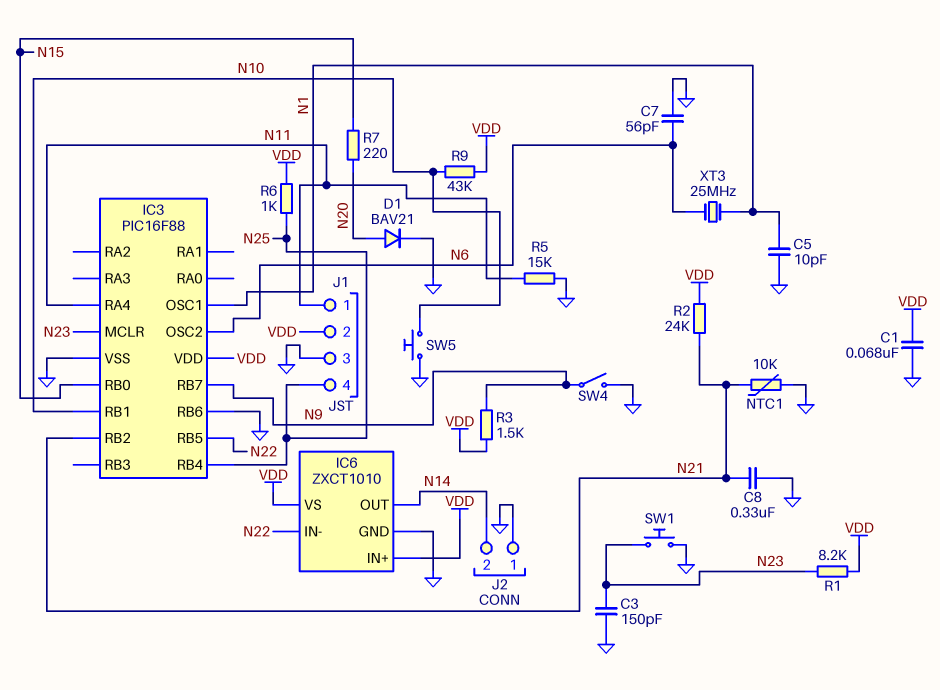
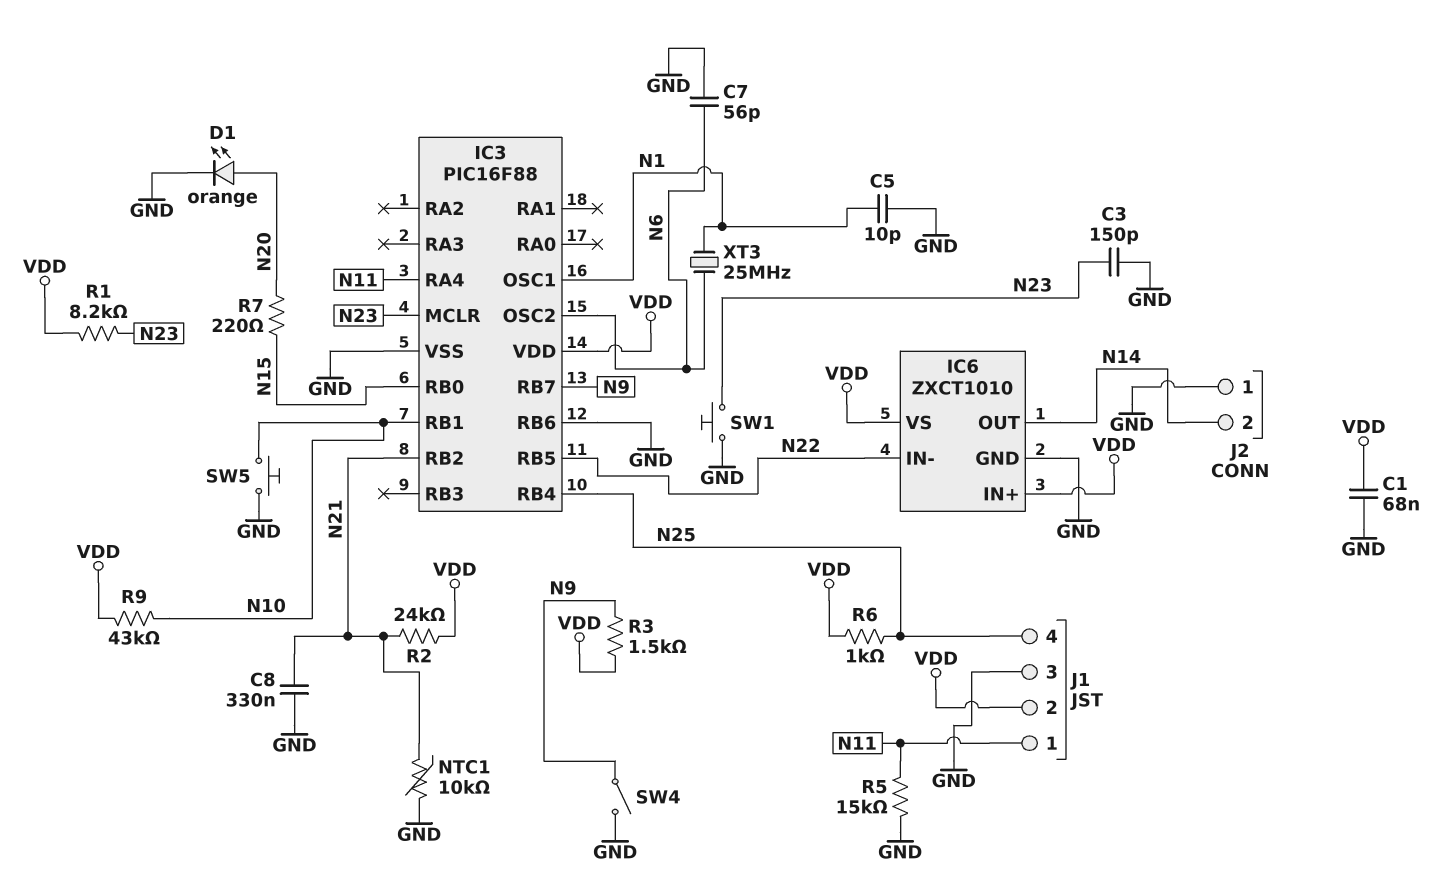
D1: diode BAV21 (A N20, K GND) -> LED orange (A N20, K GND)

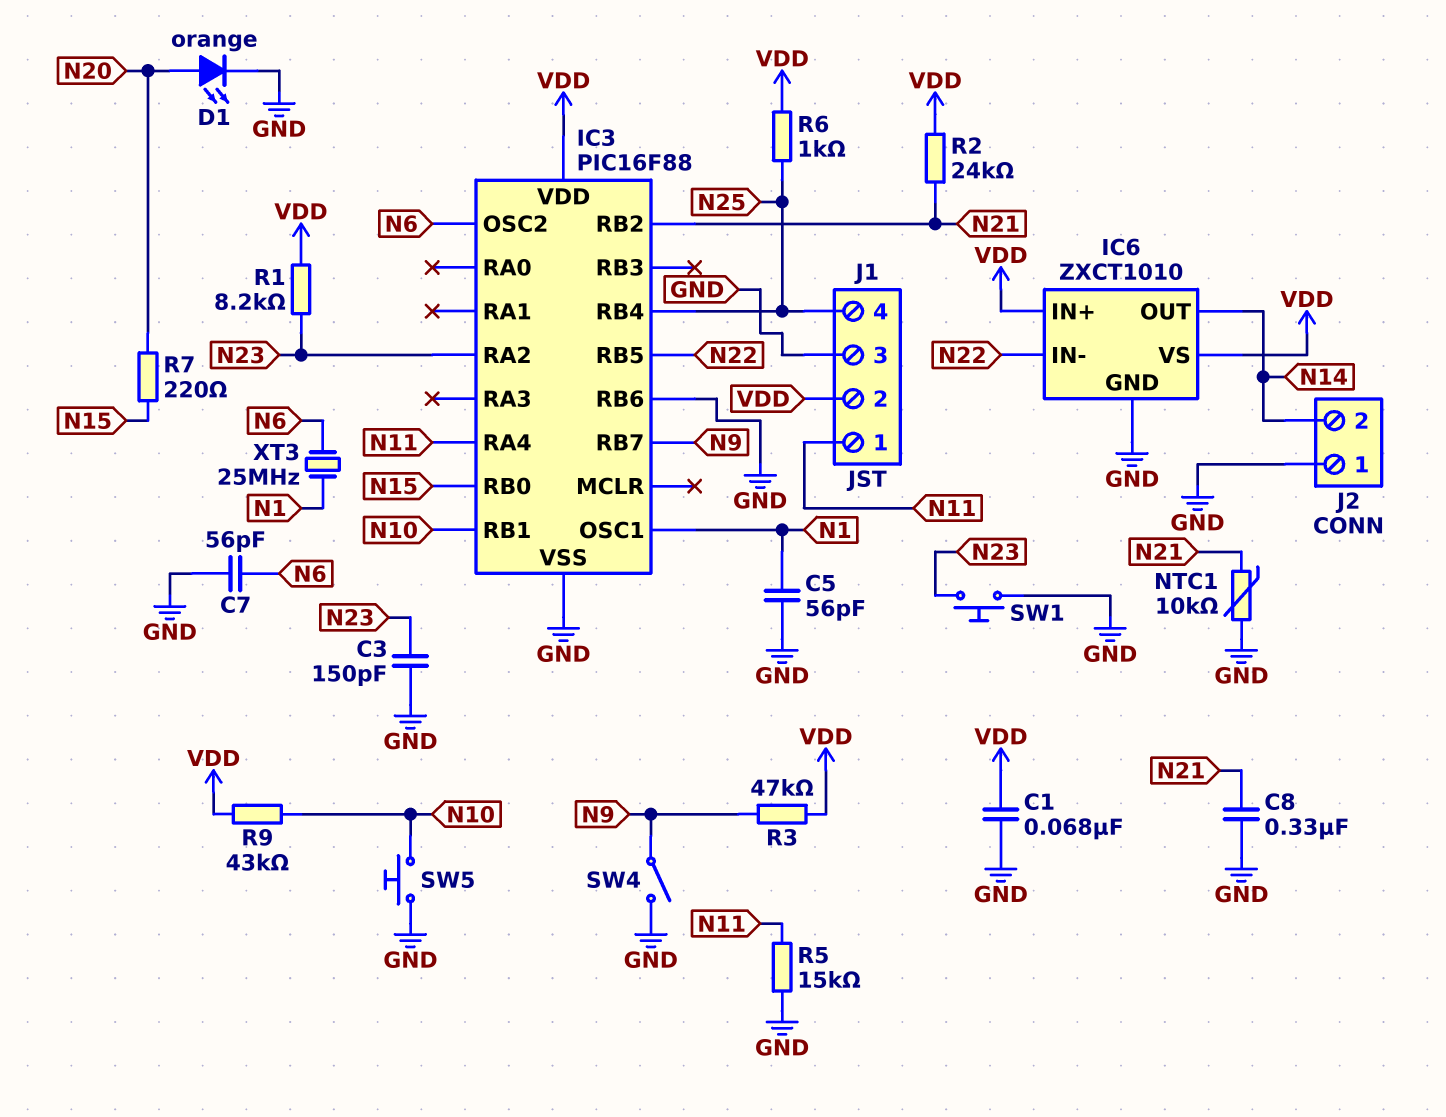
C5: 10pF (GND, N1) -> 56pF (GND, N1)
IC3 pin MCLR: N23 -> none
IC3 pin RA2: none -> N23
R3: 1.5k (N9, VDD) -> 47k (N9, VDD)

